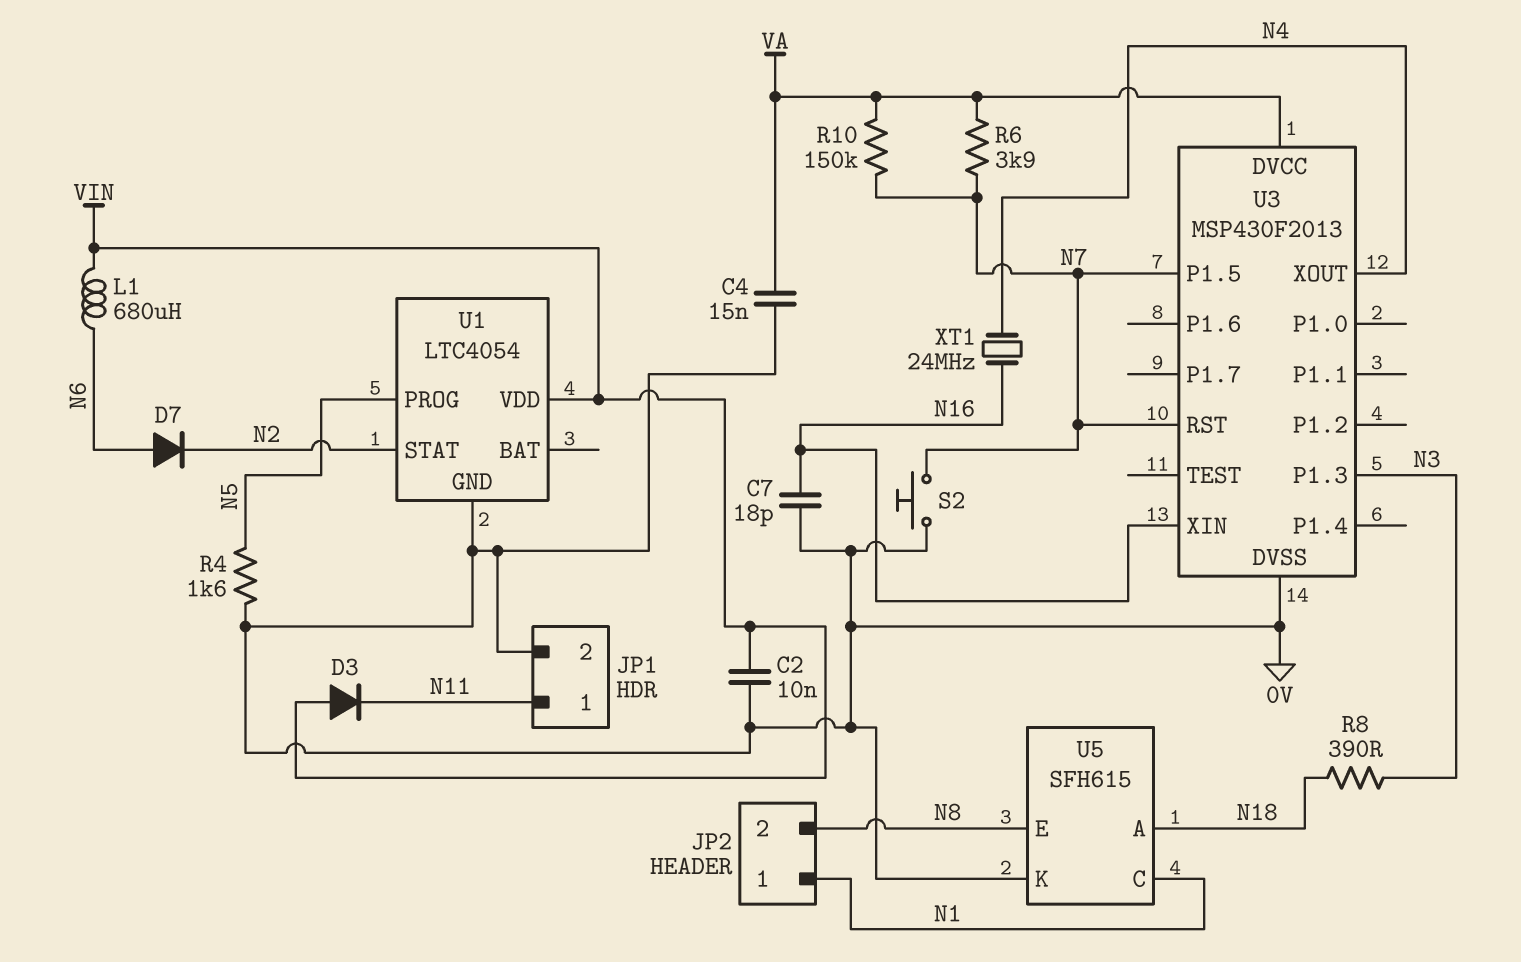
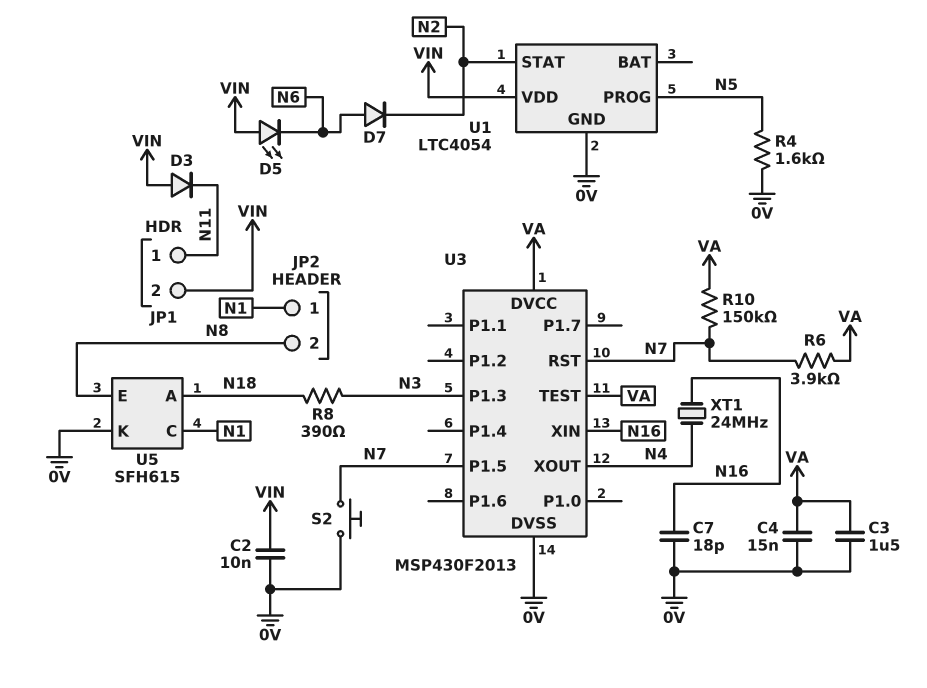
C3: none -> 1.5uF (0V, VA)
D5: none -> LED (A VIN, K N6)
JP1 pin 2: 0V -> VIN
L1: 680uH (N6, VIN) -> none
U3 pin TEST: none -> VA

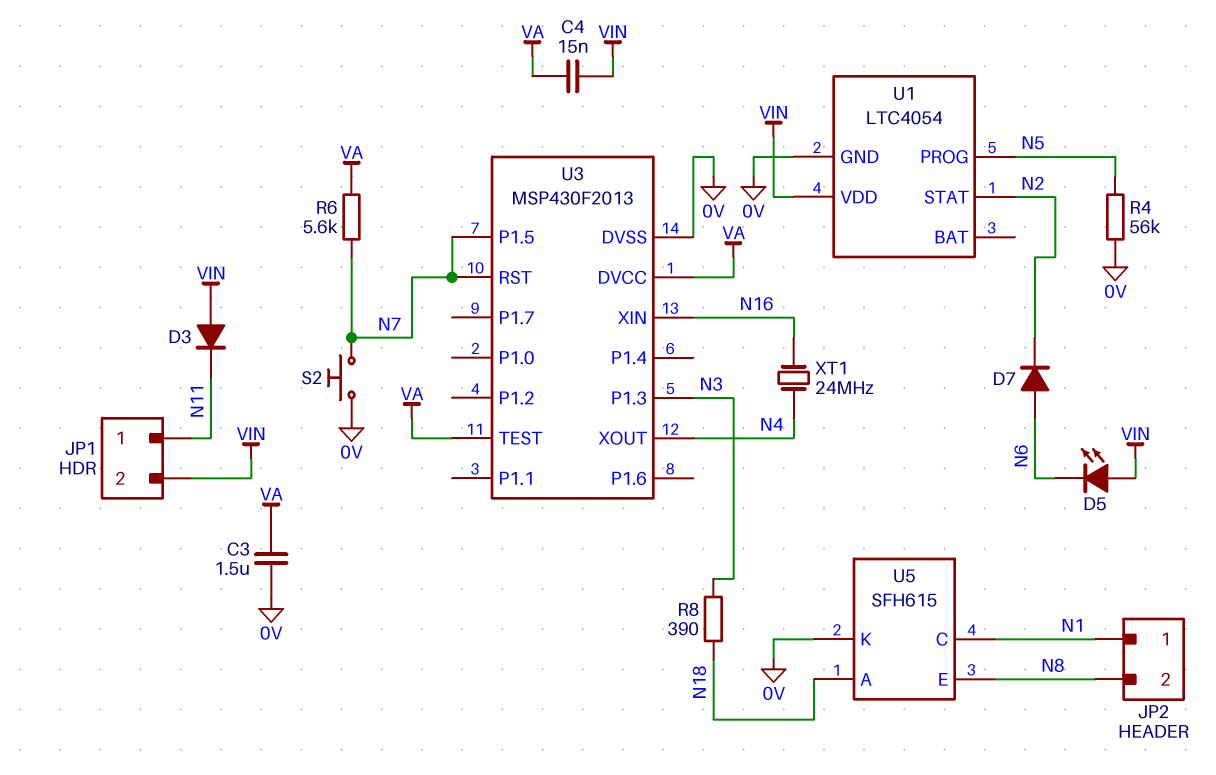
C2: 10nF (0V, VIN) -> none
C4: 15nF (0V, VA) -> 15nF (VA, VIN)
C7: 18pF (0V, N16) -> none
R4: 1.6k (0V, N5) -> 56k (0V, N5)
R6: 3.9k (N7, VA) -> 5.6k (N7, VA)
R10: 150k (N7, VA) -> none

